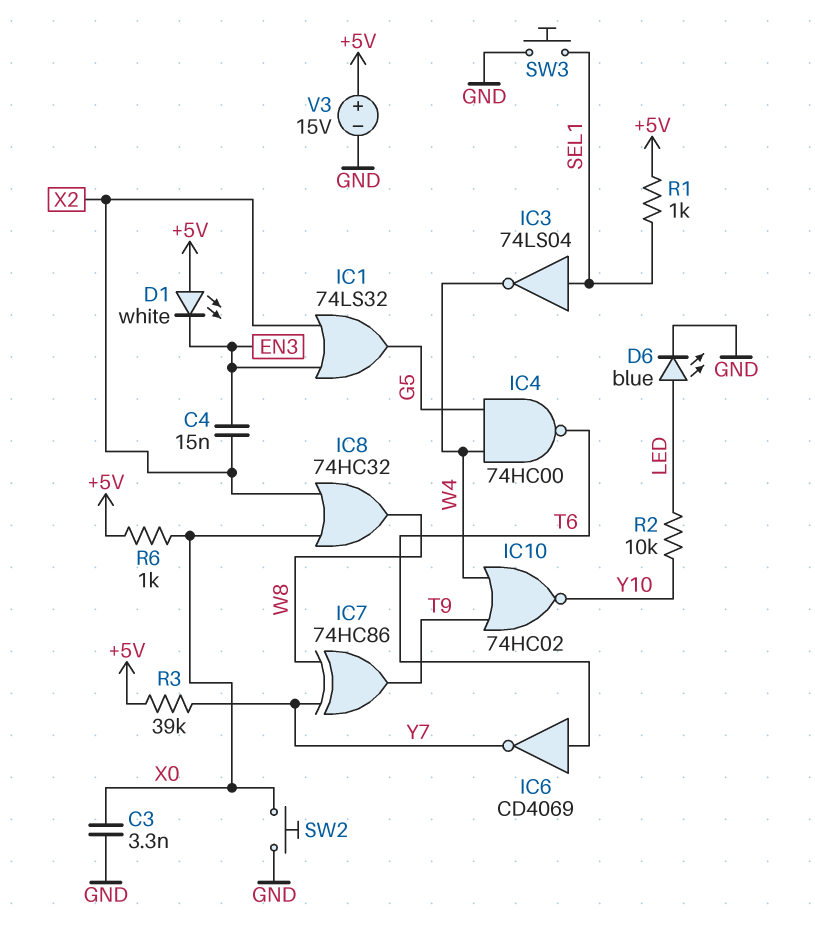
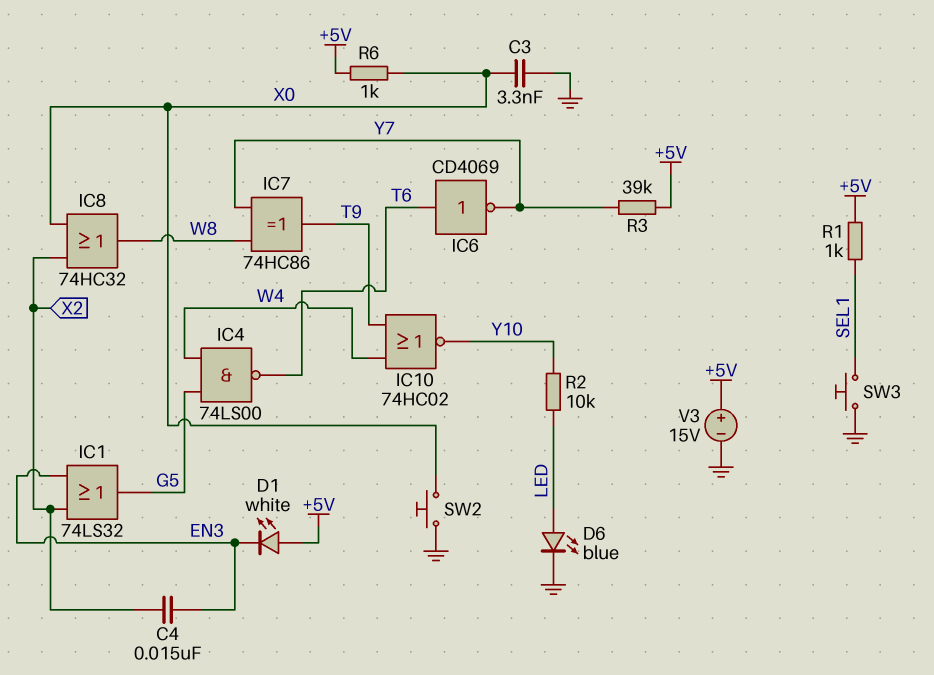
IC3: NOT 74LS04 (in SEL1, out W4) -> none
IC4: NAND 74HC00 (in G5, in W4, out T6) -> NAND 74LS00 (in G5, in W4, out T6)

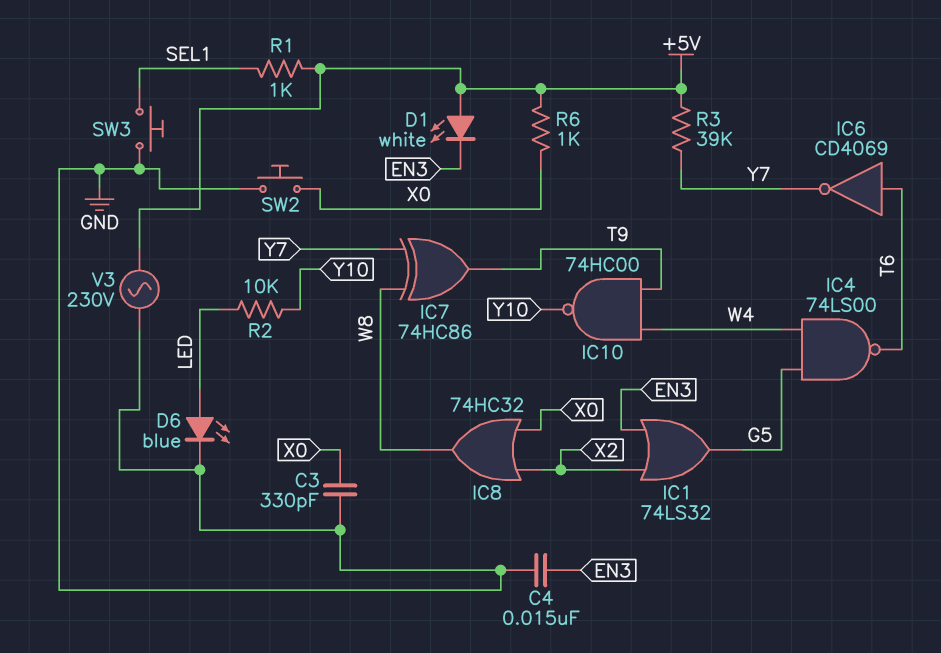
C3: 3.3nF (GND, X0) -> 330pF (GND, X0)
C4: 15nF (EN3, X2) -> 15nF (EN3, GND)
IC10: NOR 74HC02 (in T9, in W4, out Y10) -> NAND 74HC00 (in T9, in W4, out Y10)
V3: 15V (plus +5V, minus GND) -> AC 230V (+5V, GND)

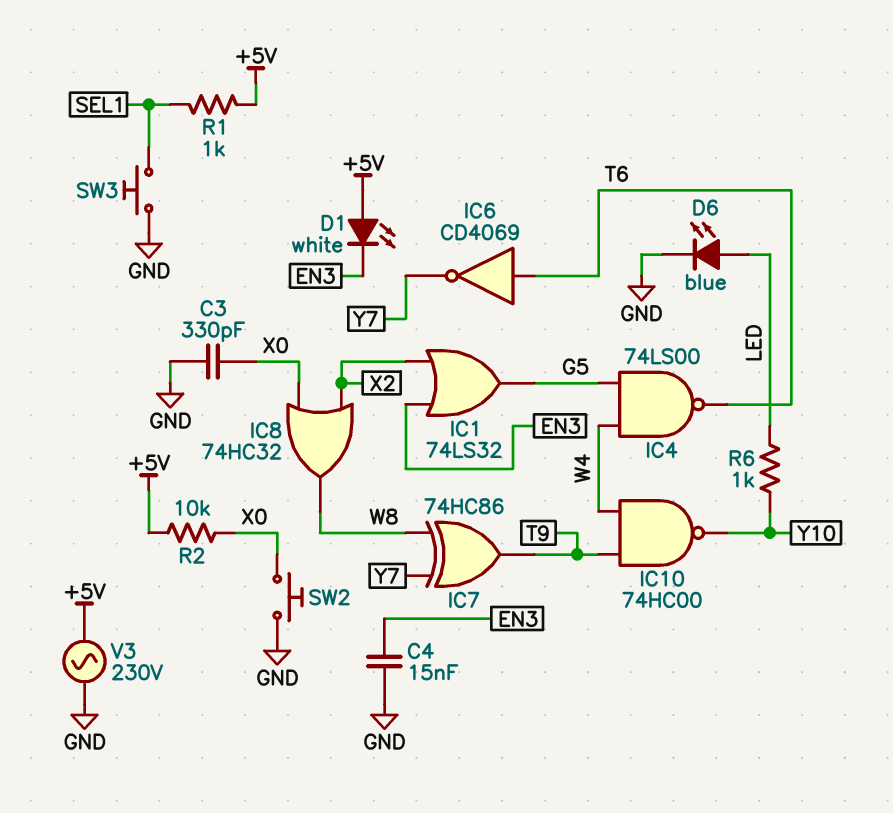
R2: 10k (LED, Y10) -> 10k (+5V, X0)
R3: 39k (+5V, Y7) -> none
R6: 1k (+5V, X0) -> 1k (LED, Y10)

